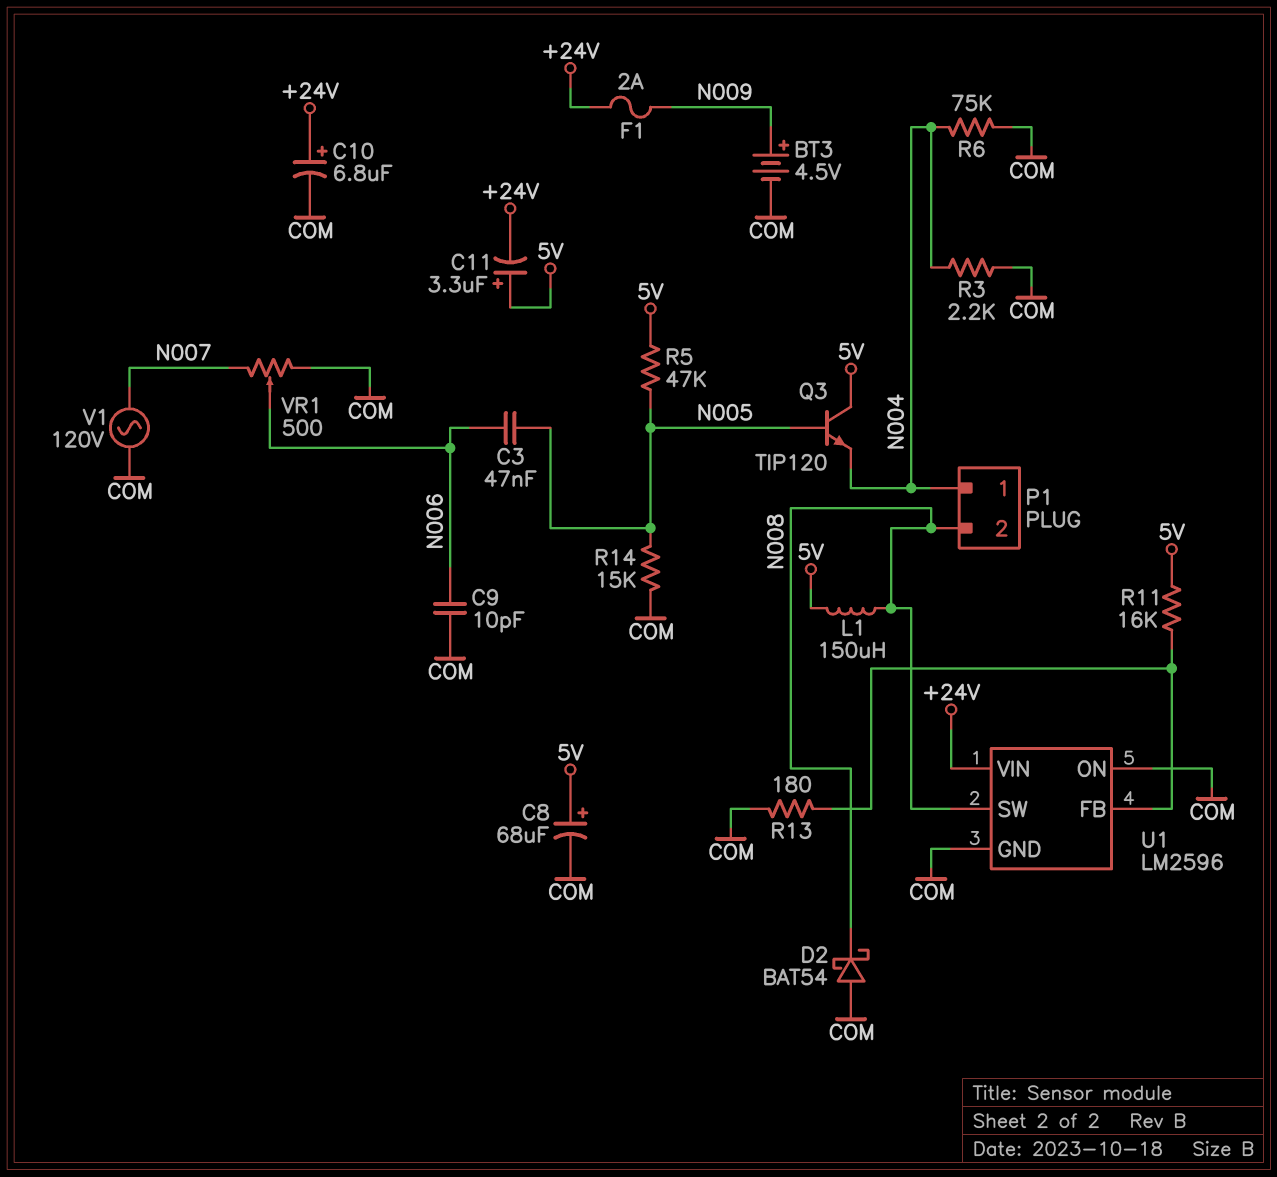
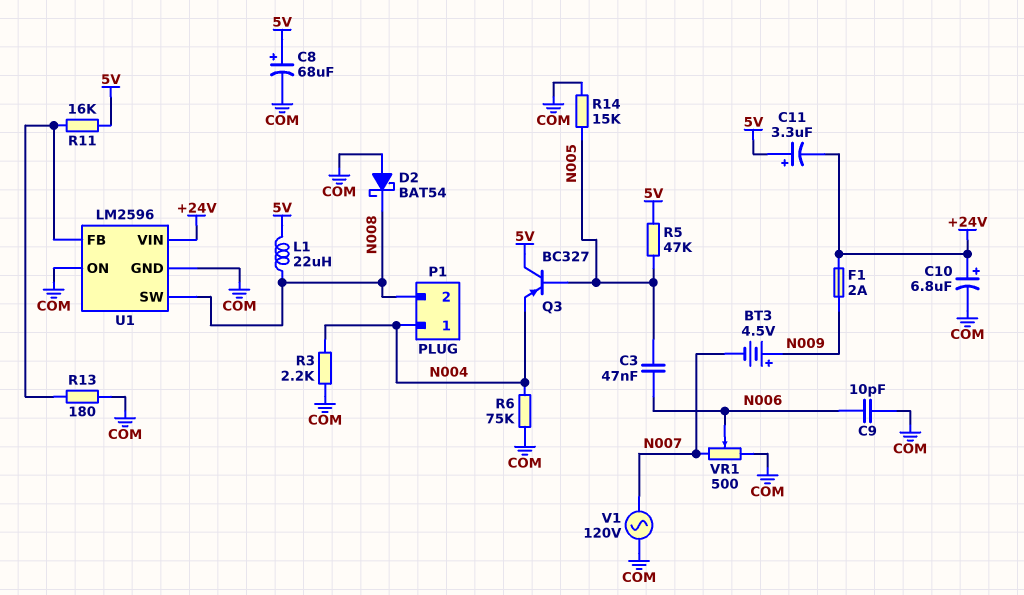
BT3: 4.5V (plus N009, minus COM) -> 4.5V (plus N009, minus N007)
L1: 150uH (5V, N008) -> 22uH (5V, N008)
Q3: NPN TIP120 (B N005, C 5V, E N004) -> PNP BC327 (B N005, C 5V, E N004)

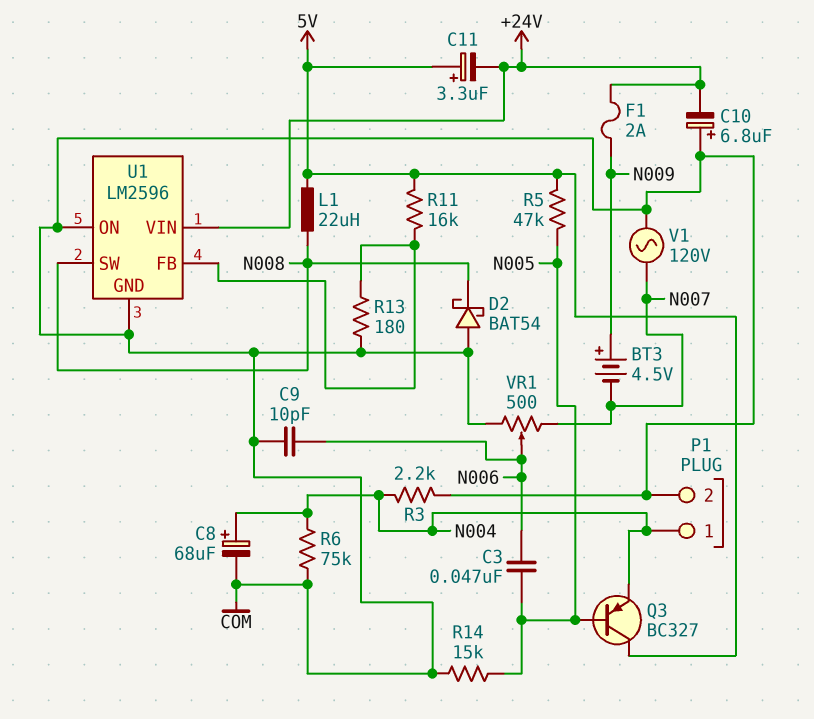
C8: 68uF (plus 5V, minus COM) -> 68uF (plus N004, minus COM)
C10: 6.8uF (plus +24V, minus COM) -> 6.8uF (plus COM, minus +24V)
P1 pin 2: N008 -> COM

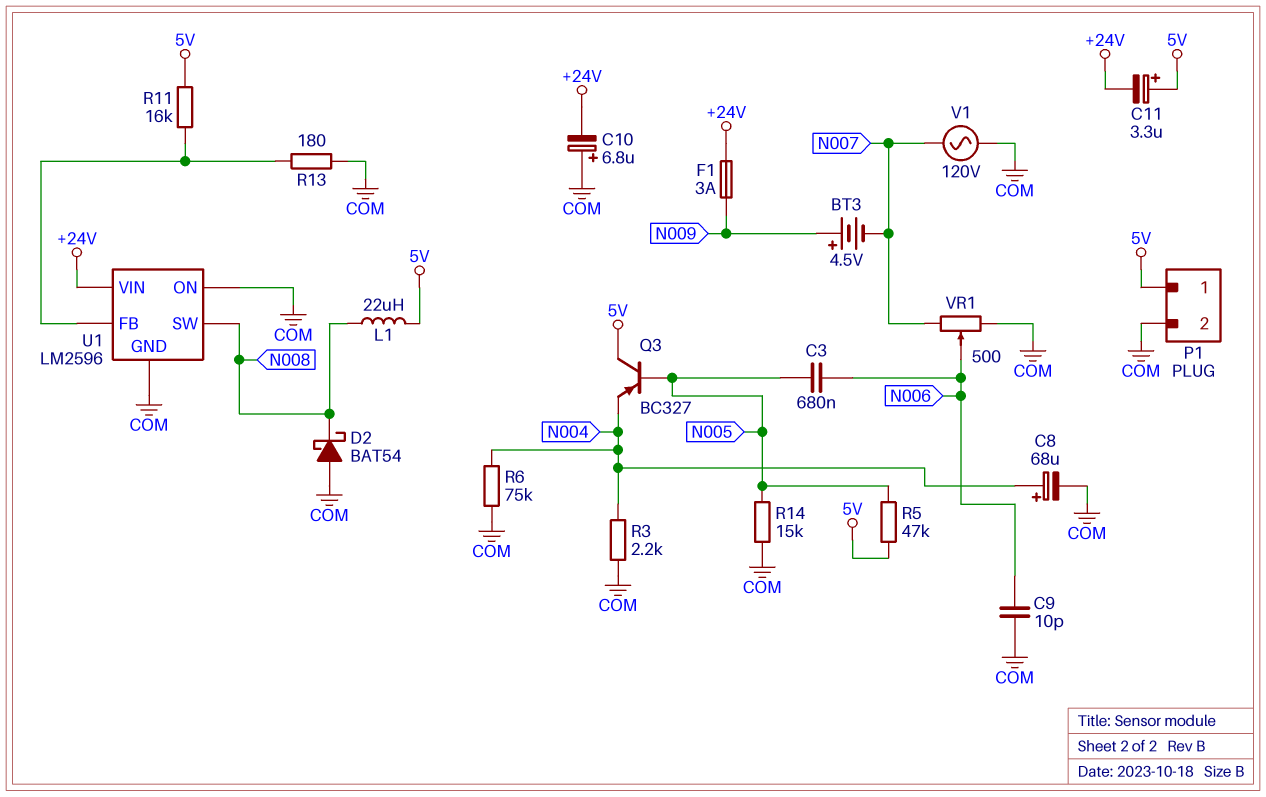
C3: 47nF (N005, N006) -> 680nF (N005, N006)
F1: 2A (+24V, N009) -> 3A (+24V, N009)
P1 pin 1: N004 -> 5V

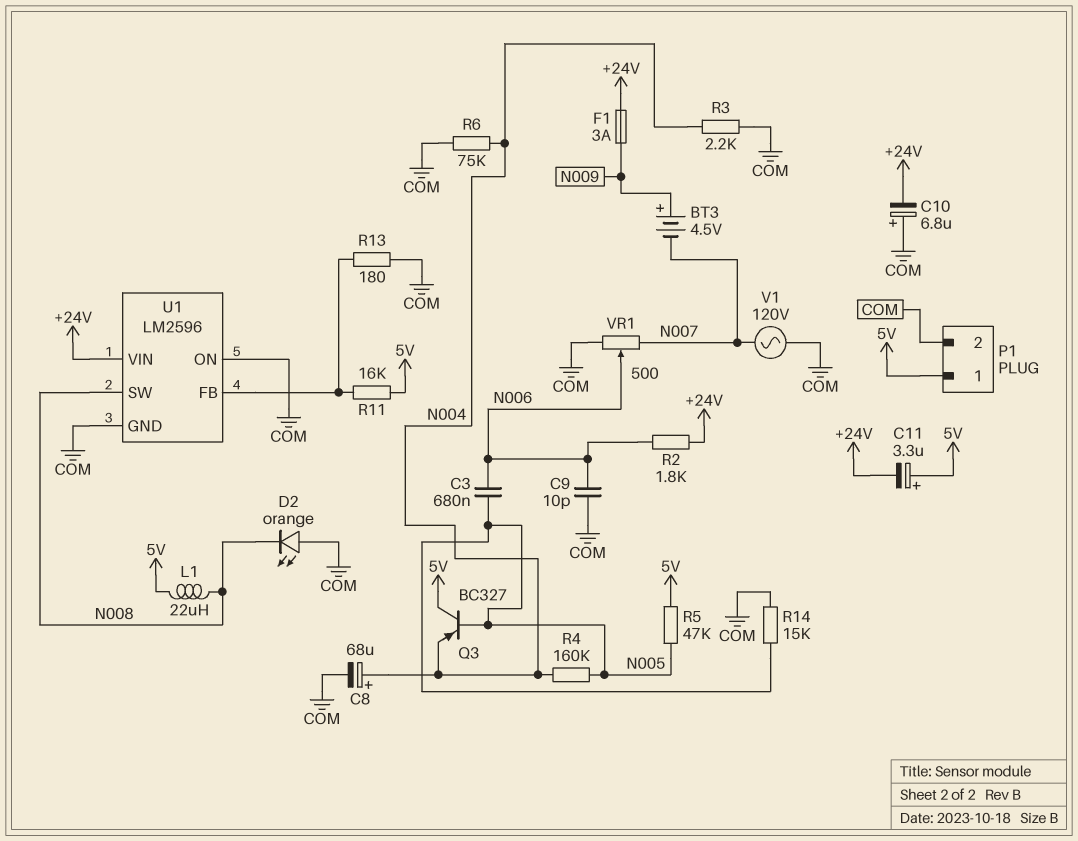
D2: schottky BAT54 (A COM, K N008) -> LED orange (A COM, K N008)
R2: none -> 1.8k (+24V, N006)
R4: none -> 160k (N004, N005)

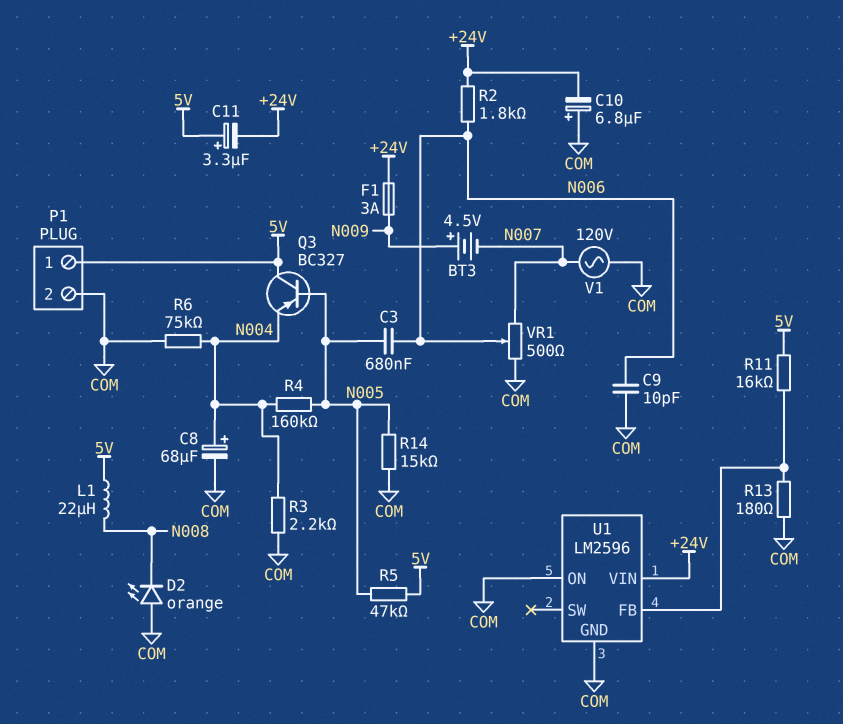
U1 pin SW: N008 -> none

